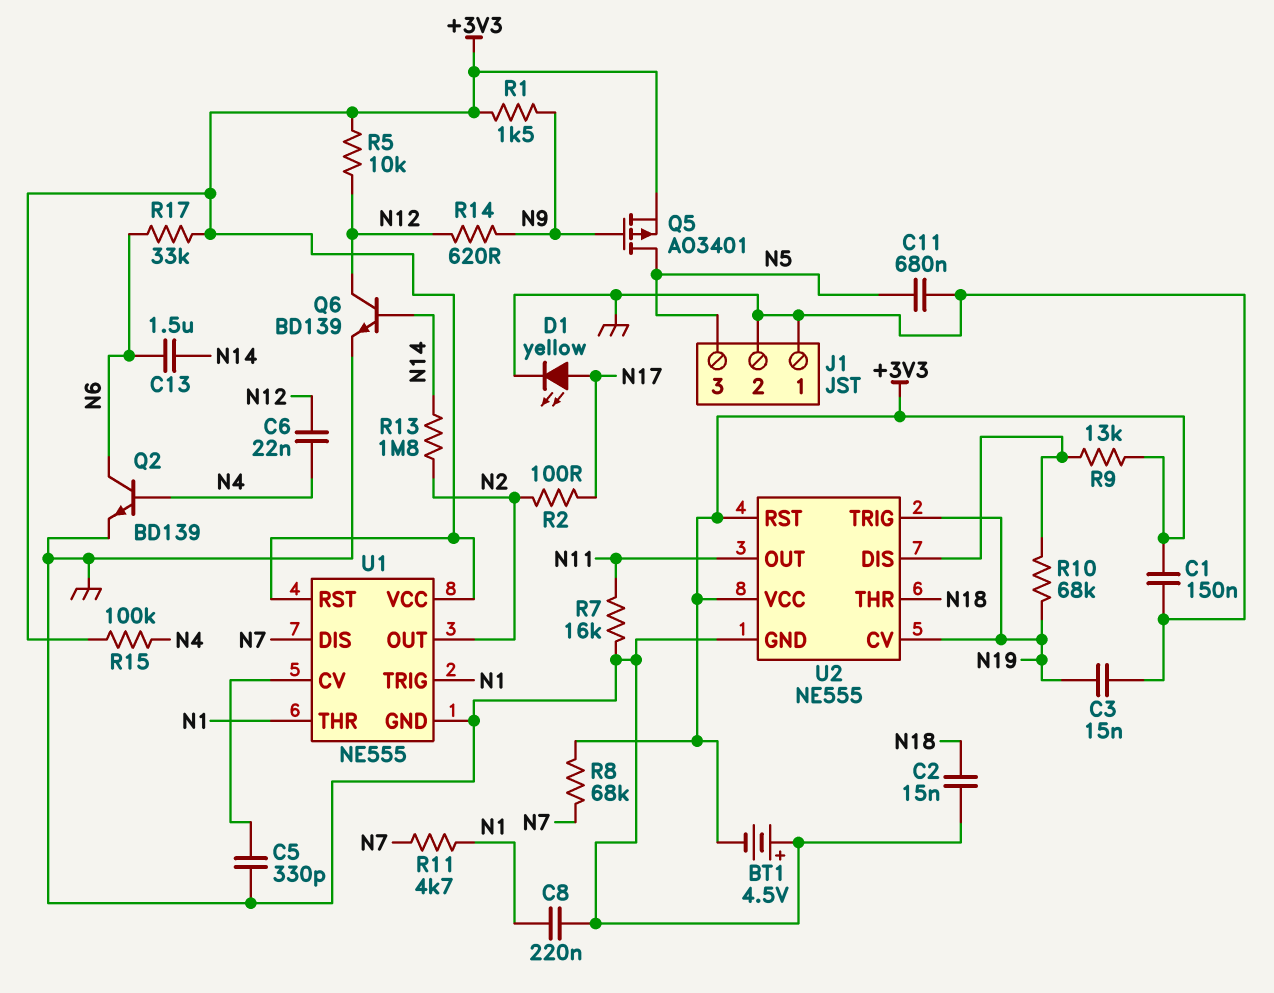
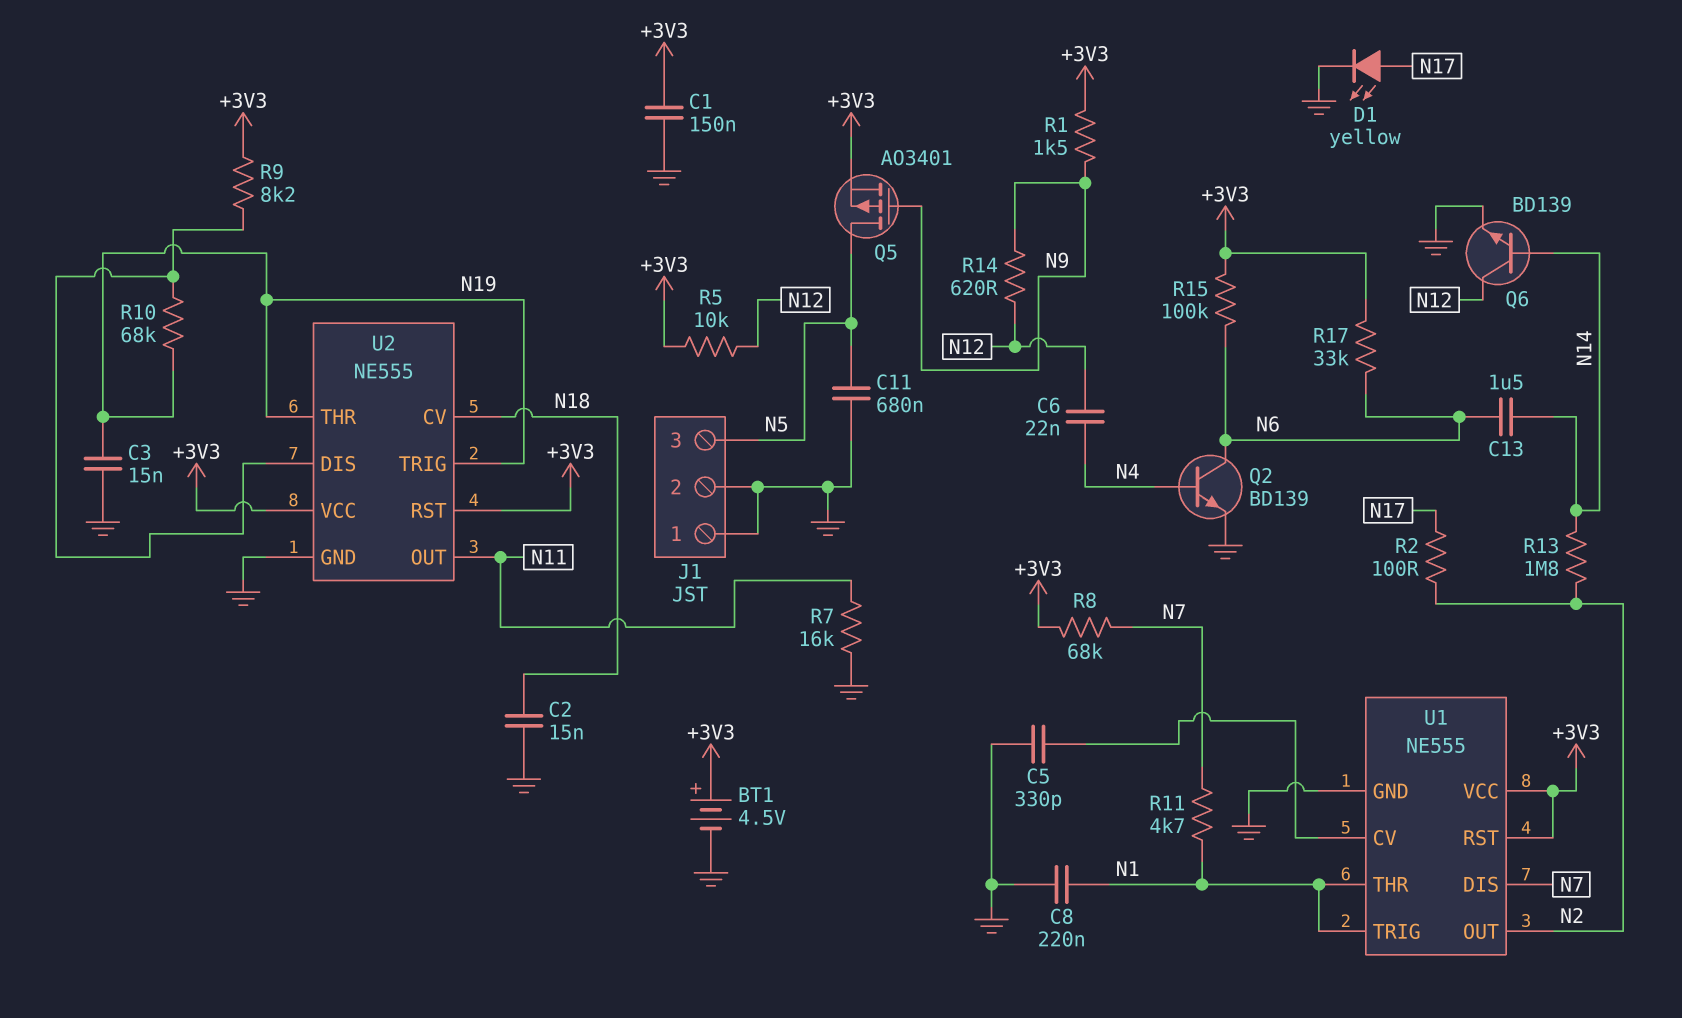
BT1: 4.5V (plus GND, minus +3V3) -> 4.5V (plus +3V3, minus GND)
R9: 13k (+3V3, U2/DIS) -> 8.2k (+3V3, U2/DIS)
R15: 100k (+3V3, N4) -> 100k (+3V3, N6)
U2 pin CV: N19 -> N18
U2 pin THR: N18 -> N19

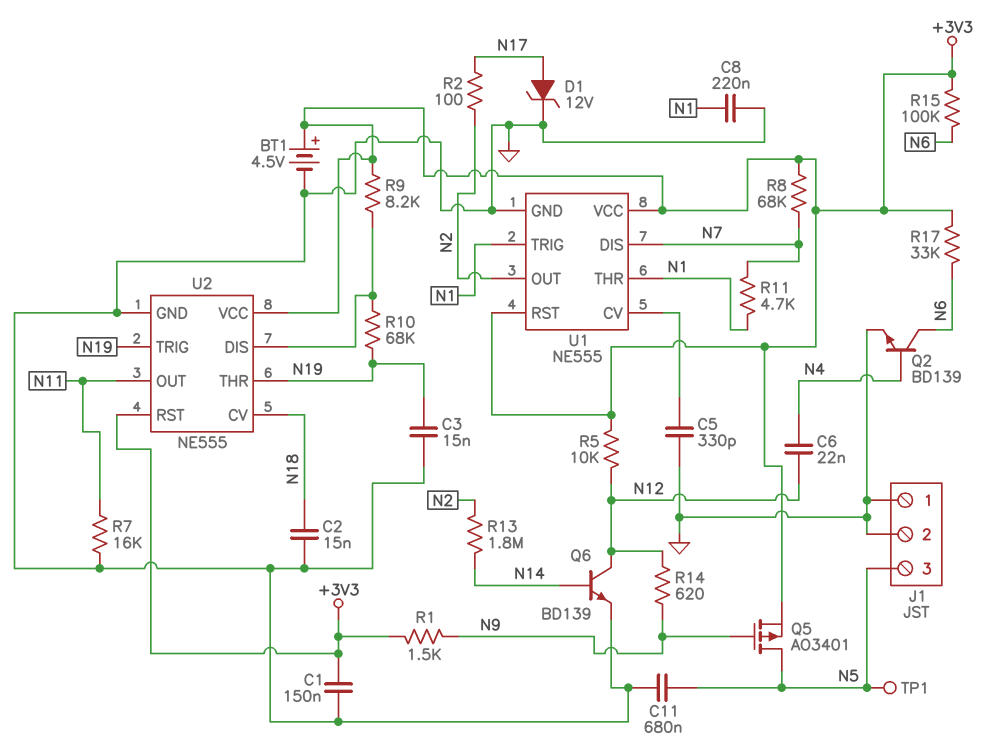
C13: 1.5uF (N6, N14) -> none
D1: LED yellow (A N17, K GND) -> zener 12V (A N17, K GND)
TP1: none -> test point (N5)

